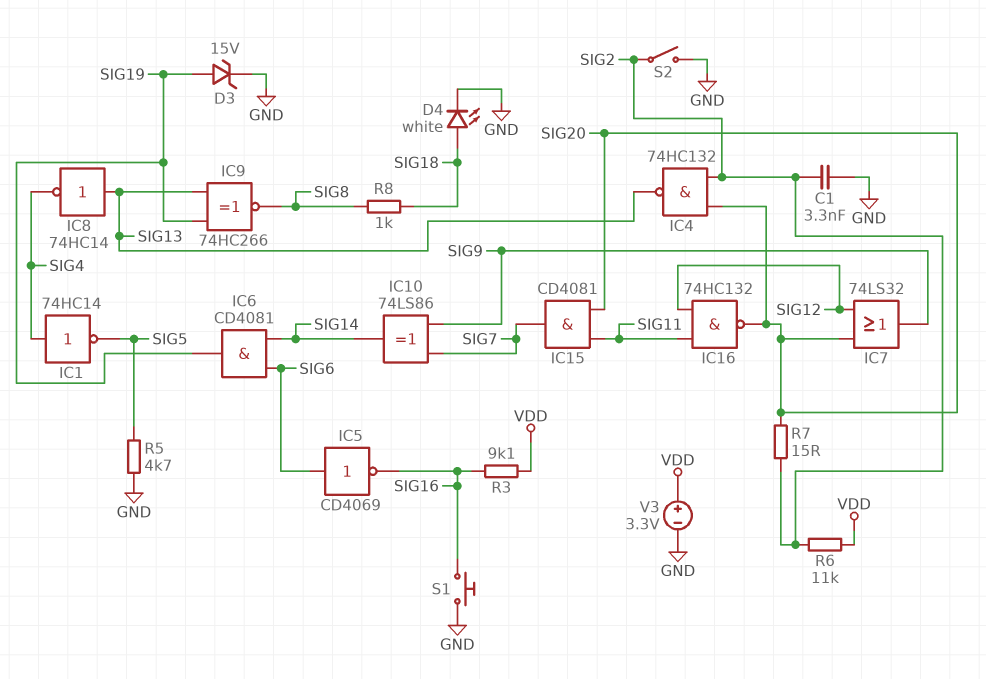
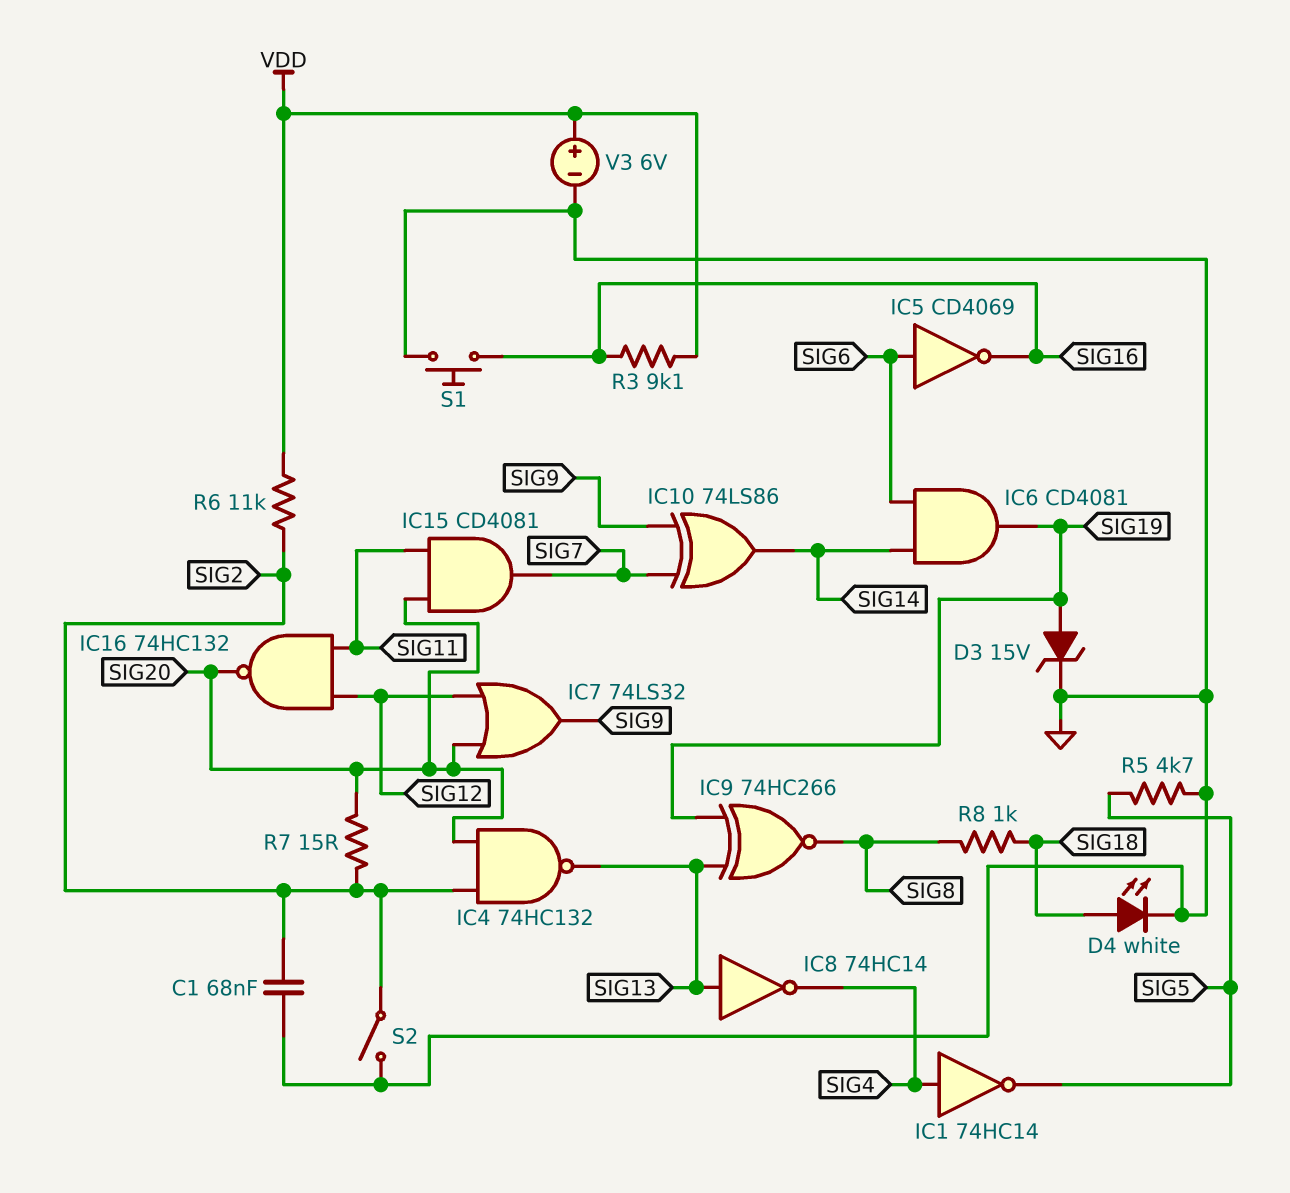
C1: 3.3nF (GND, SIG2) -> 68nF (GND, SIG2)
V3: 3.3V (plus VDD, minus GND) -> 6V (plus VDD, minus GND)

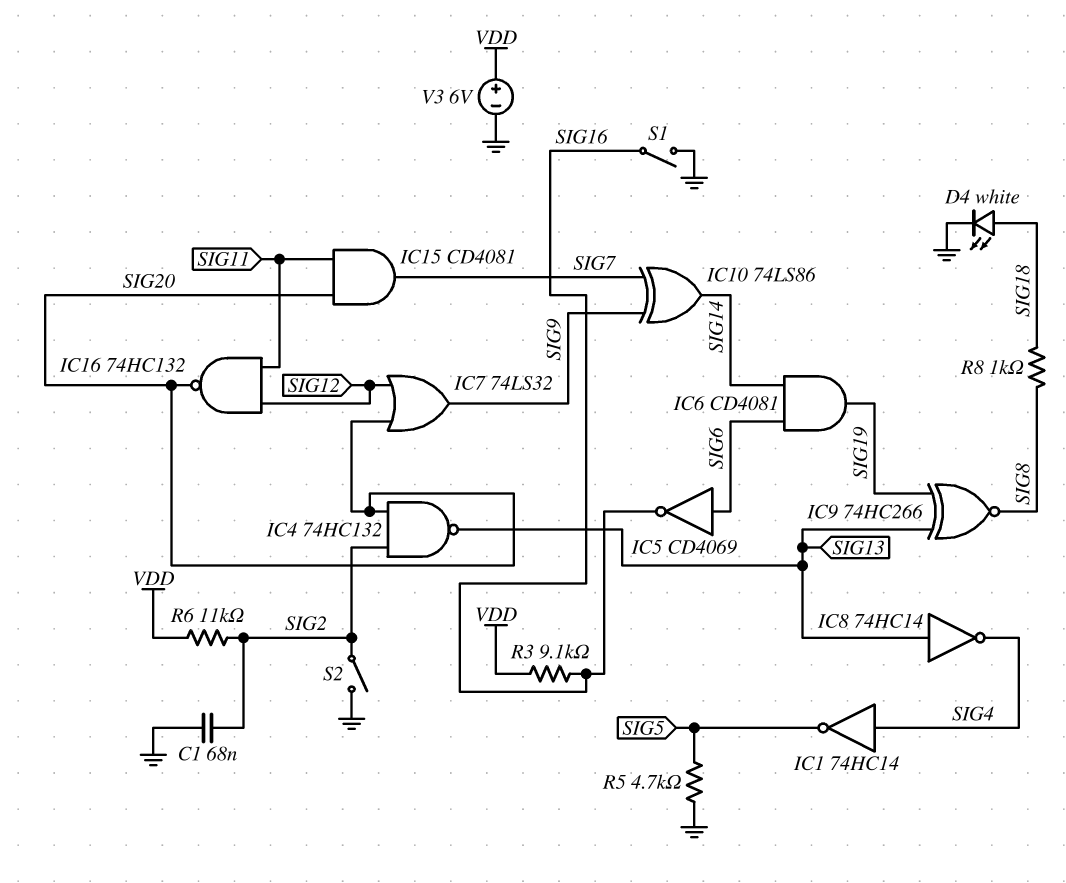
D3: zener 15V (A SIG19, K GND) -> none
R7: 15 (SIG2, SIG20) -> none
S1: button (GND, SIG16) -> switch (GND, SIG16)

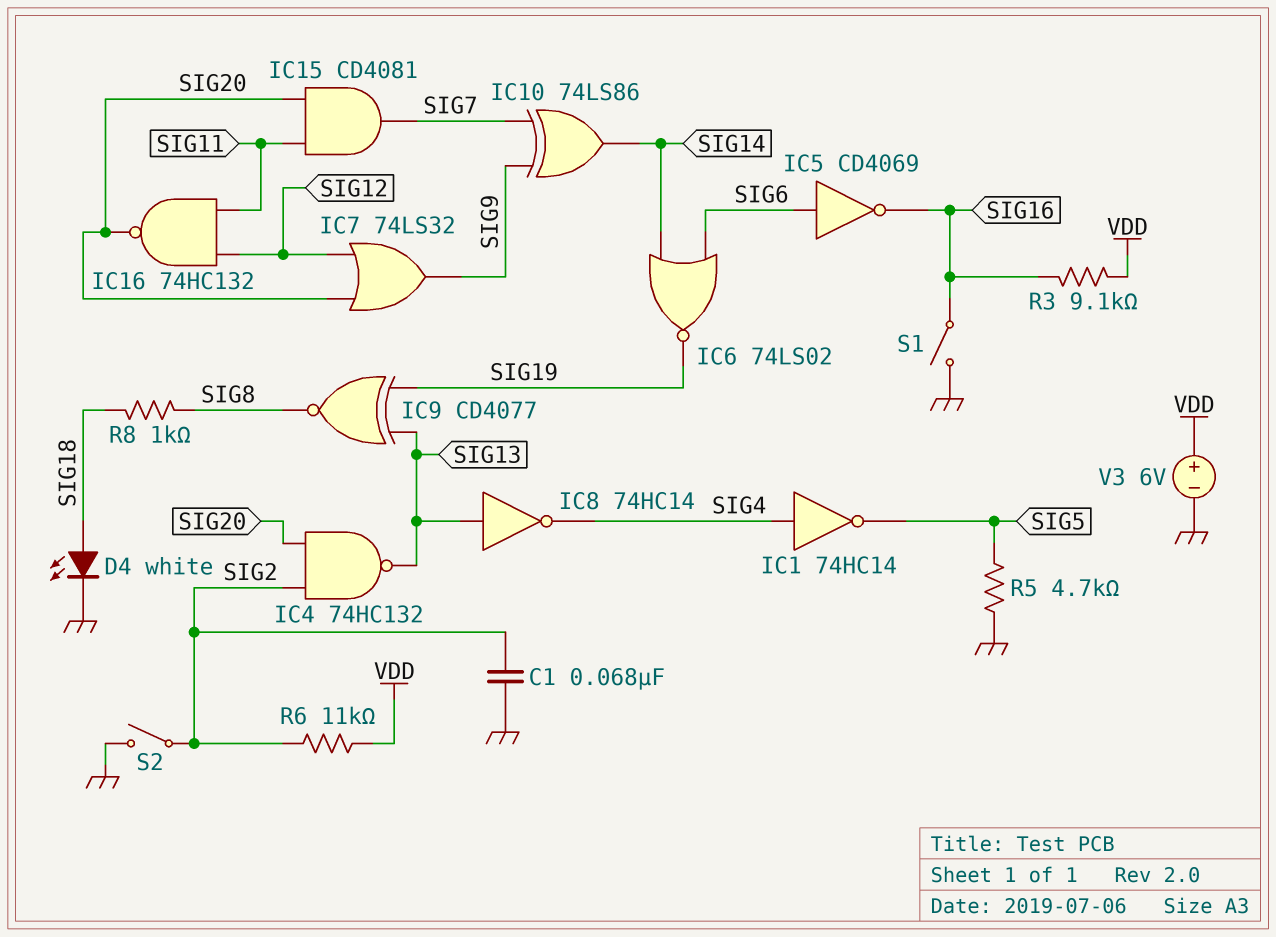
IC6: AND CD4081 (in SIG6, in SIG14, out SIG19) -> NOR 74LS02 (in SIG6, in SIG14, out SIG19)
IC9: XNOR 74HC266 (in SIG13, in SIG19, out SIG8) -> XNOR CD4077 (in SIG13, in SIG19, out SIG8)

